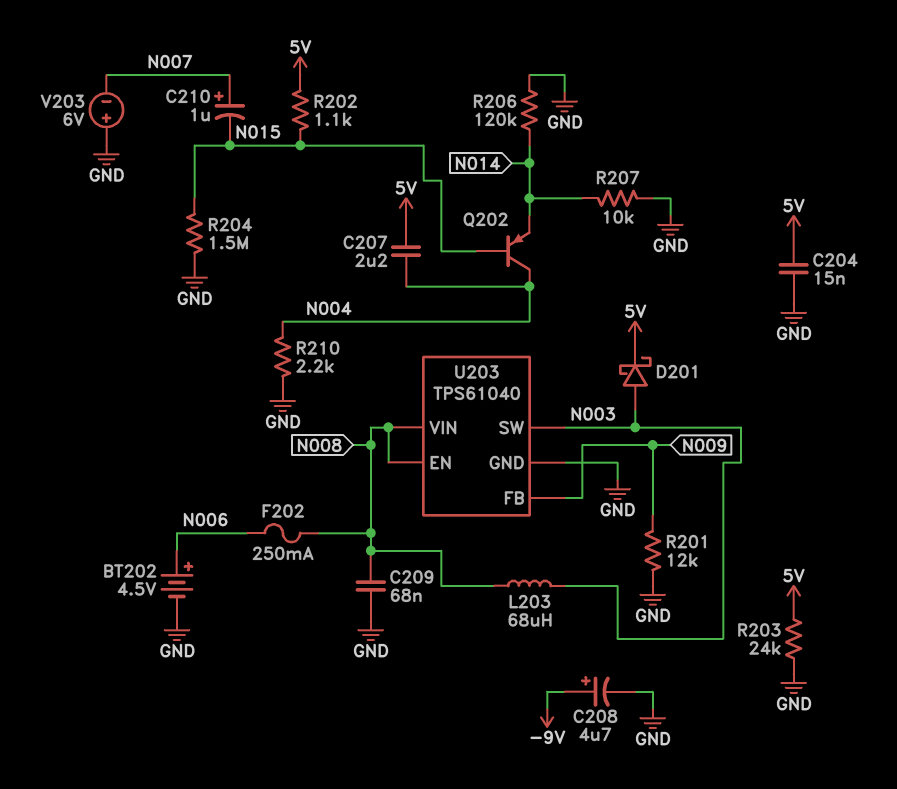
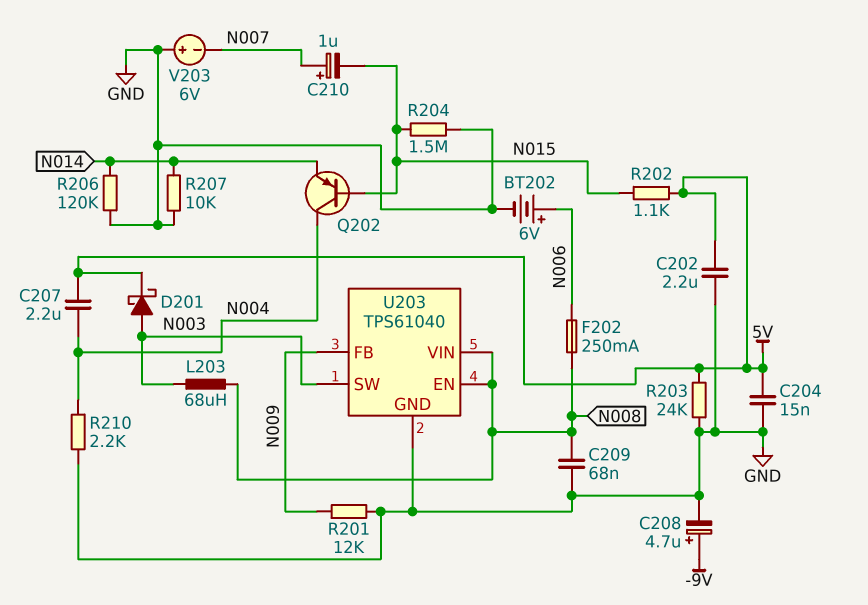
BT202: 4.5V (plus N006, minus GND) -> 6V (plus N006, minus GND)
C202: none -> 2.2uF (5V, GND)

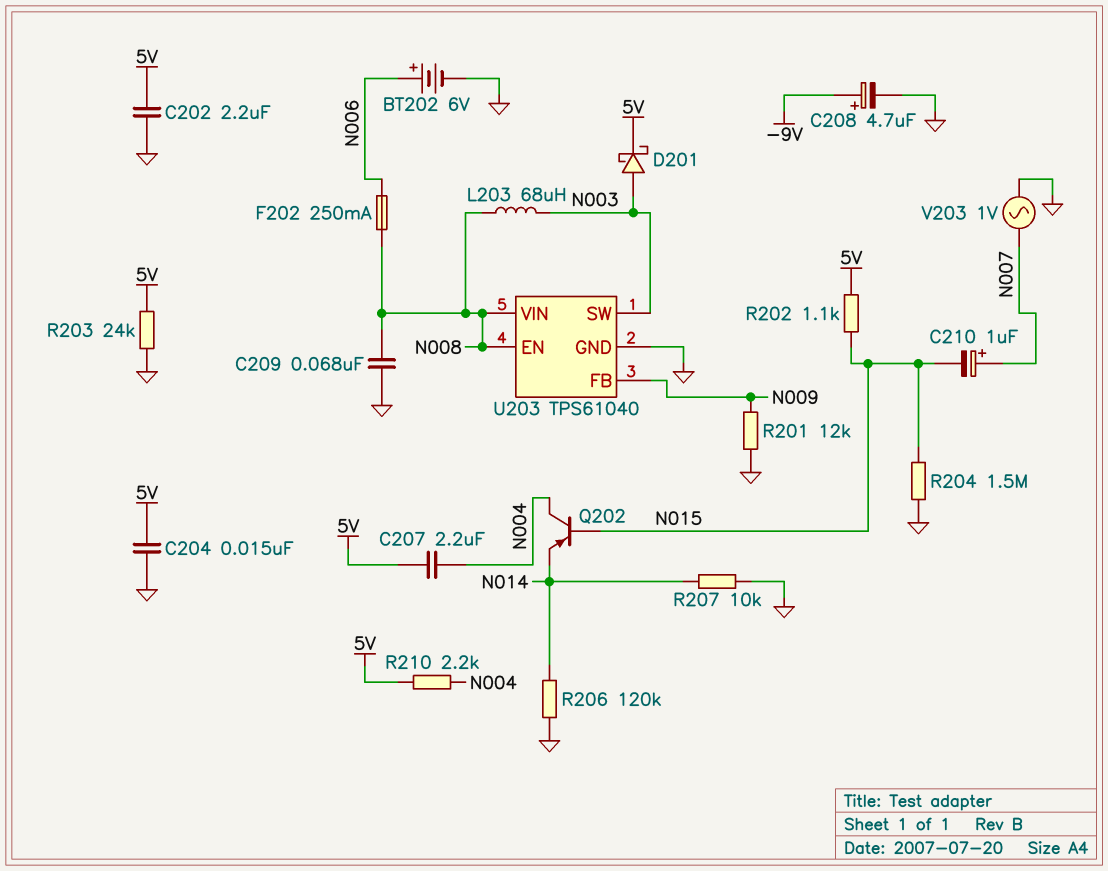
R210: 2.2k (GND, N004) -> 2.2k (5V, N004)
V203: 6V (plus GND, minus N007) -> AC 1V (GND, N007)

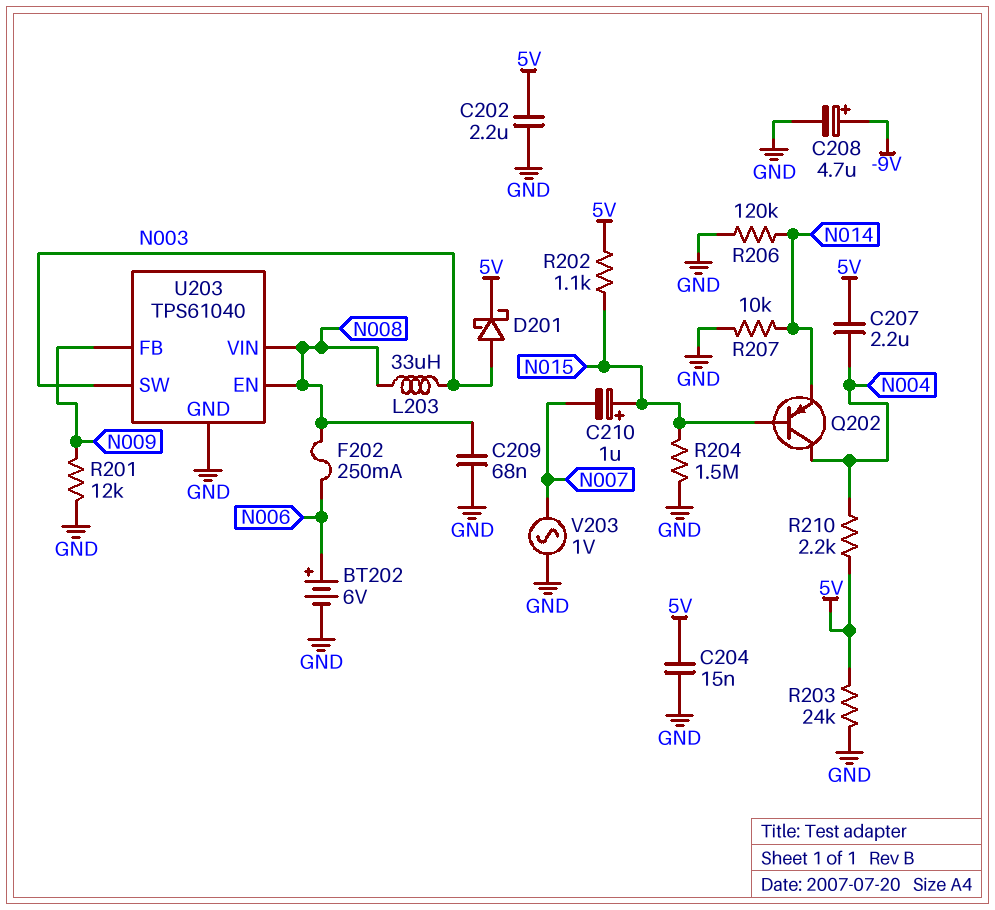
C210: 1uF (plus N007, minus N015) -> 1uF (plus N015, minus N007)
L203: 68uH (N003, N008) -> 33uH (N003, N008)

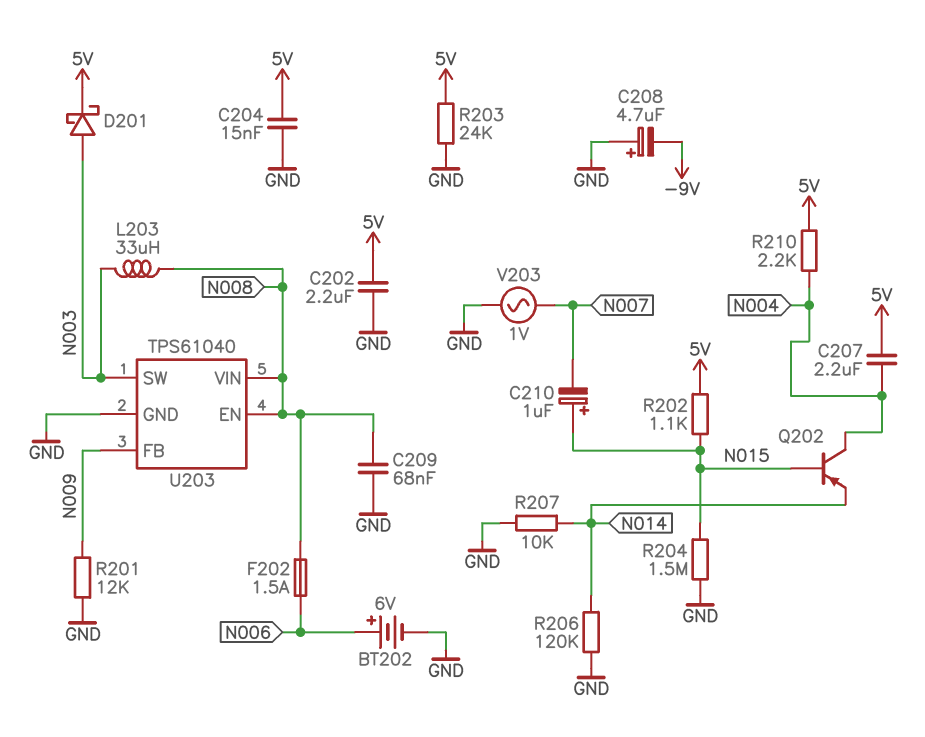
C208: 4.7uF (plus -9V, minus GND) -> 4.7uF (plus GND, minus -9V)
F202: 250mA (N006, N008) -> 1.5A (N006, N008)

